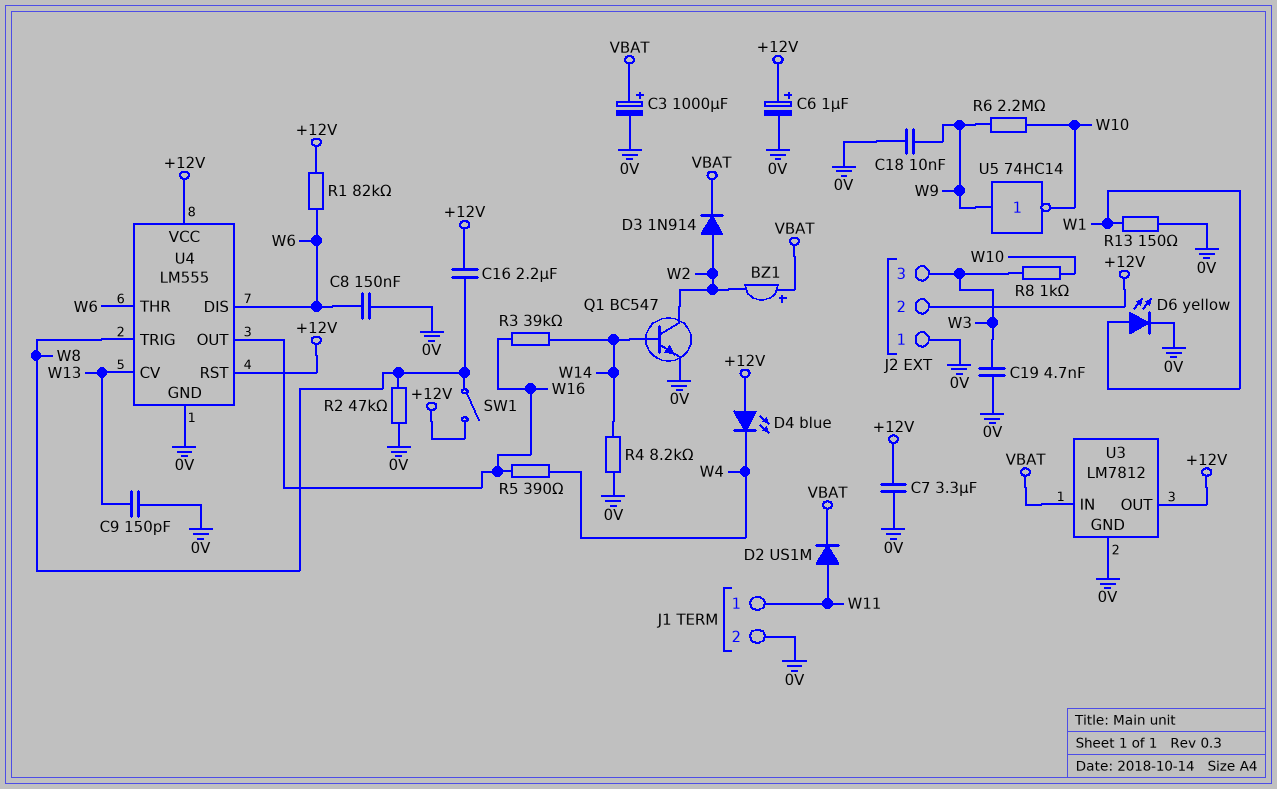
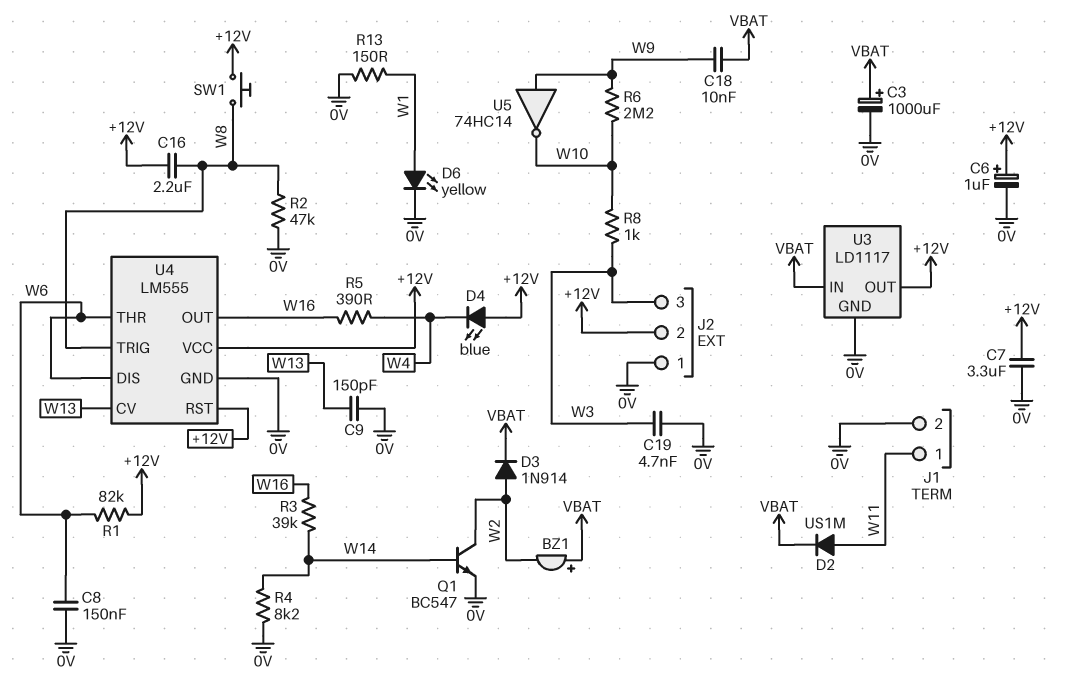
C18: 10nF (0V, W9) -> 10nF (VBAT, W9)
SW1: switch (+12V, W8) -> button (+12V, W8)
U3: LM7812 -> LD1117

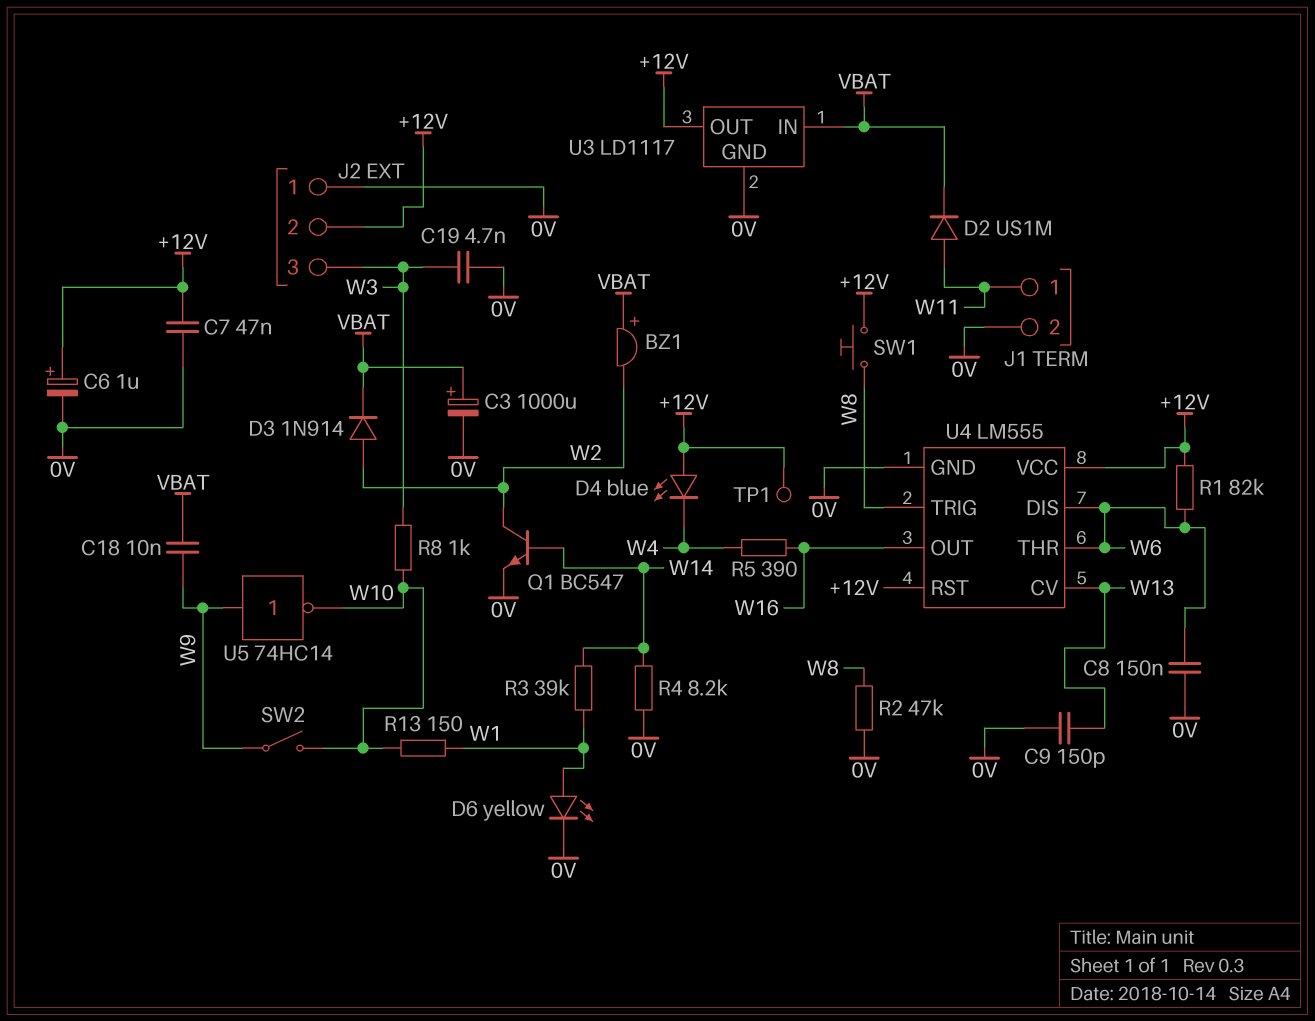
C7: 3.3uF (+12V, 0V) -> 47nF (+12V, 0V)
C16: 2.2uF (+12V, W8) -> none
R3: 39k (W14, W16) -> 39k (W1, W14)
R6: 2.2M (W9, W10) -> none
R13: 150 (0V, W1) -> 150 (W1, W10)
SW2: none -> switch (W9, W10)
TP1: none -> test point (+12V)

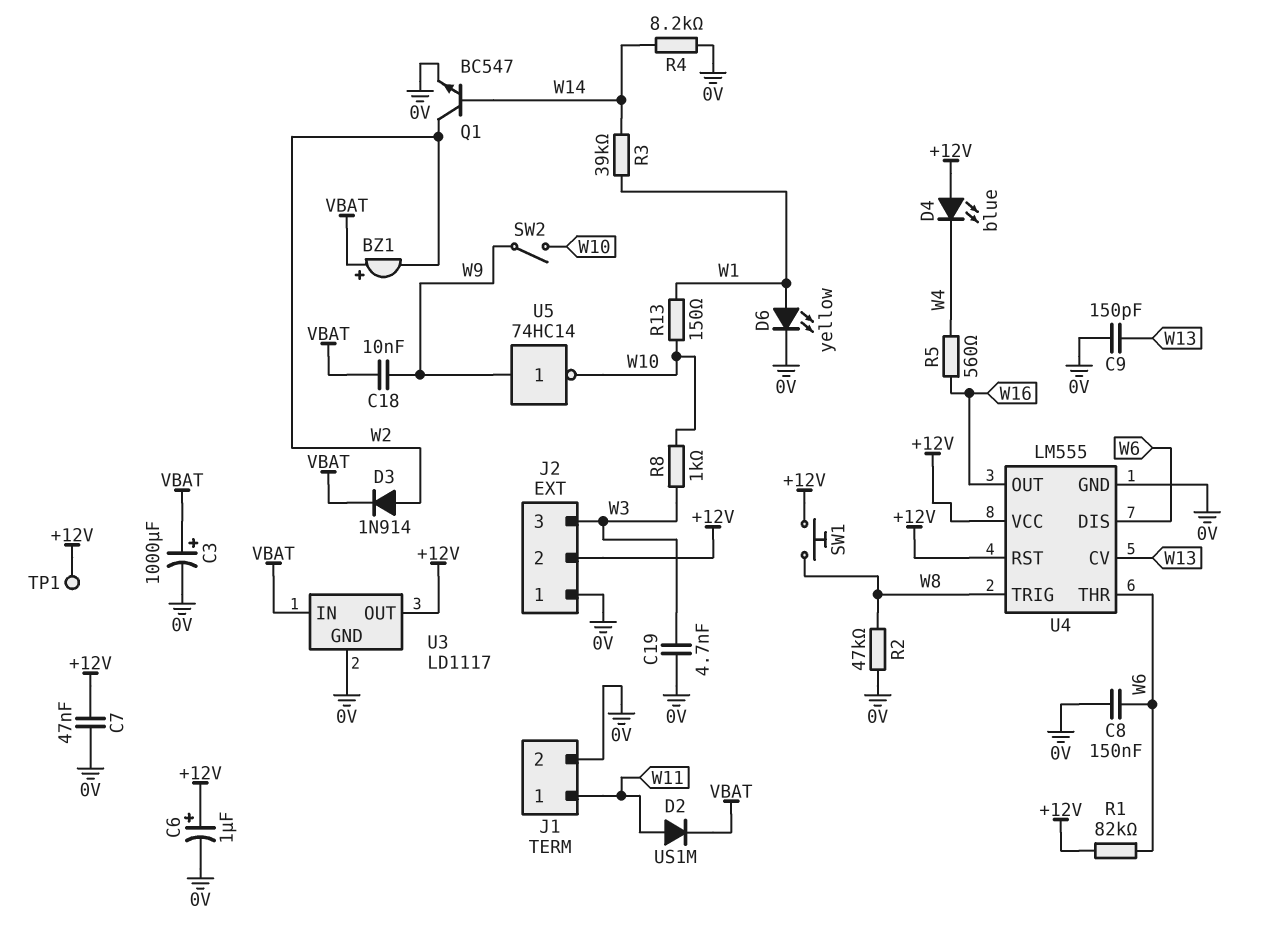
R5: 390 (W4, W16) -> 560 (W4, W16)

